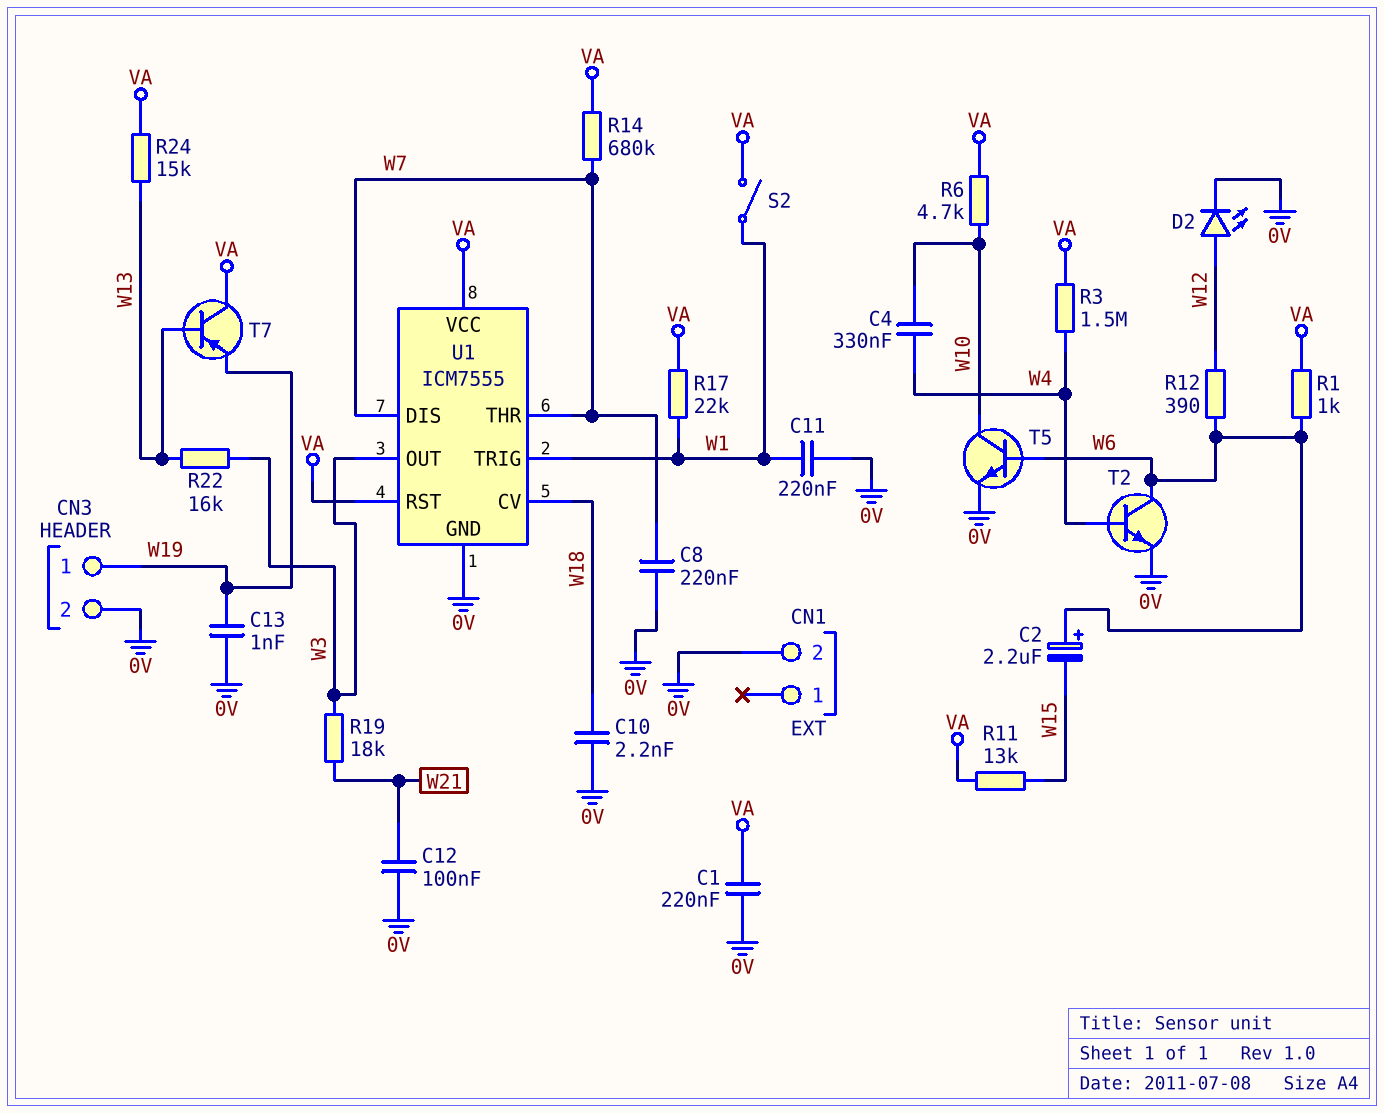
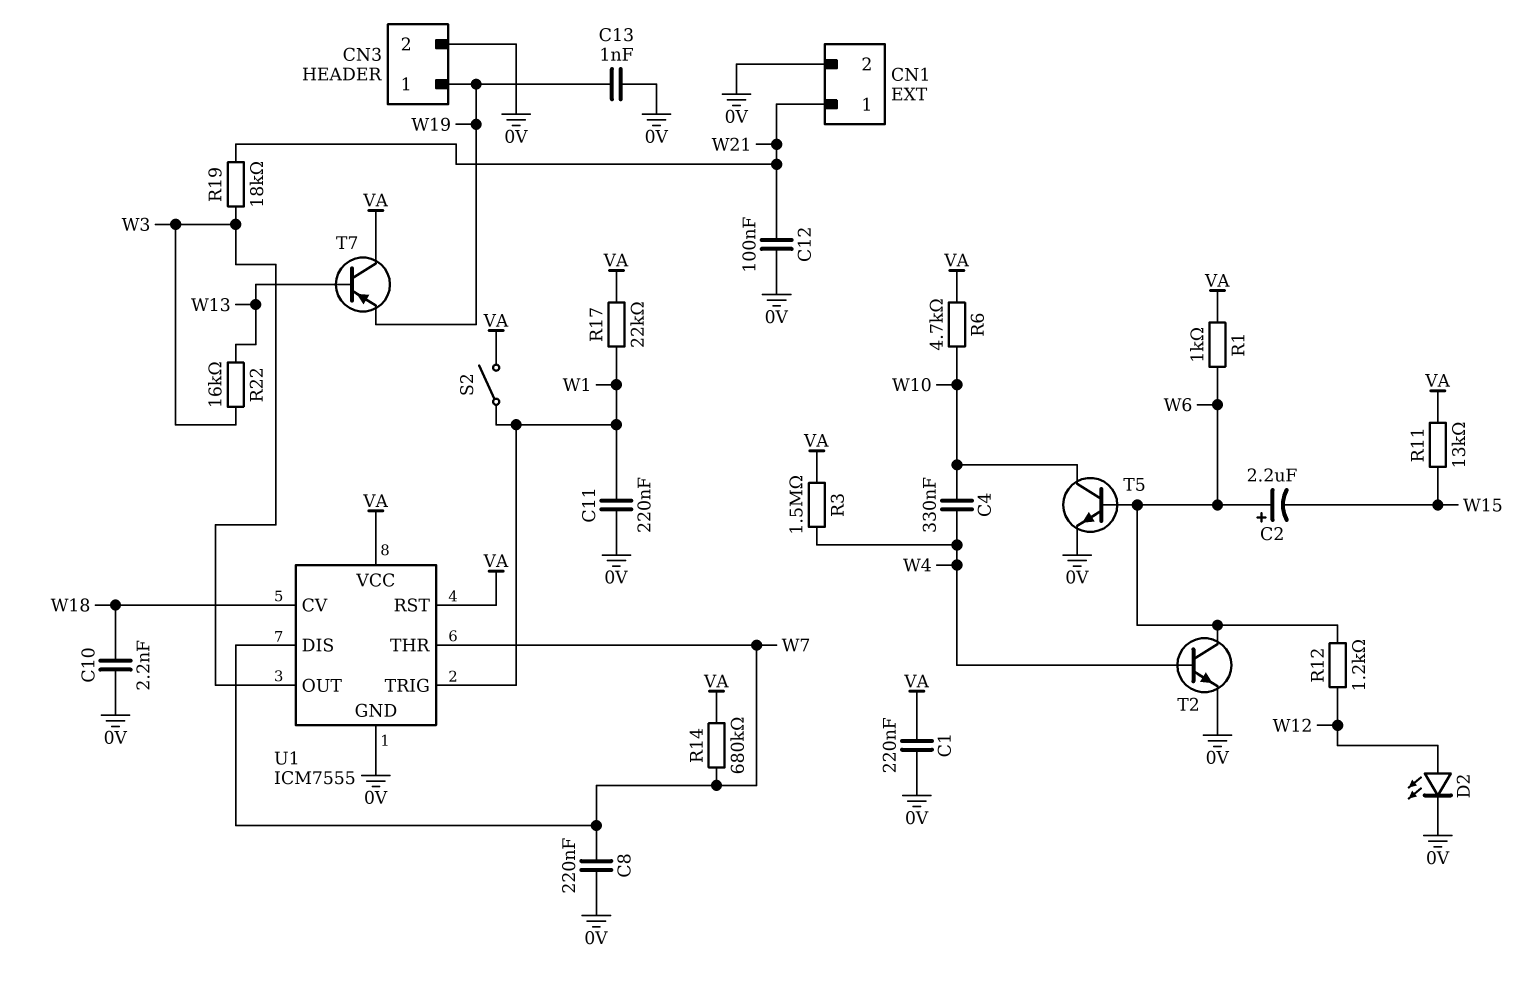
CN1 pin 1: none -> W21
R12: 390 (W6, W12) -> 1.2k (W6, W12)
R24: 15k (VA, W13) -> none

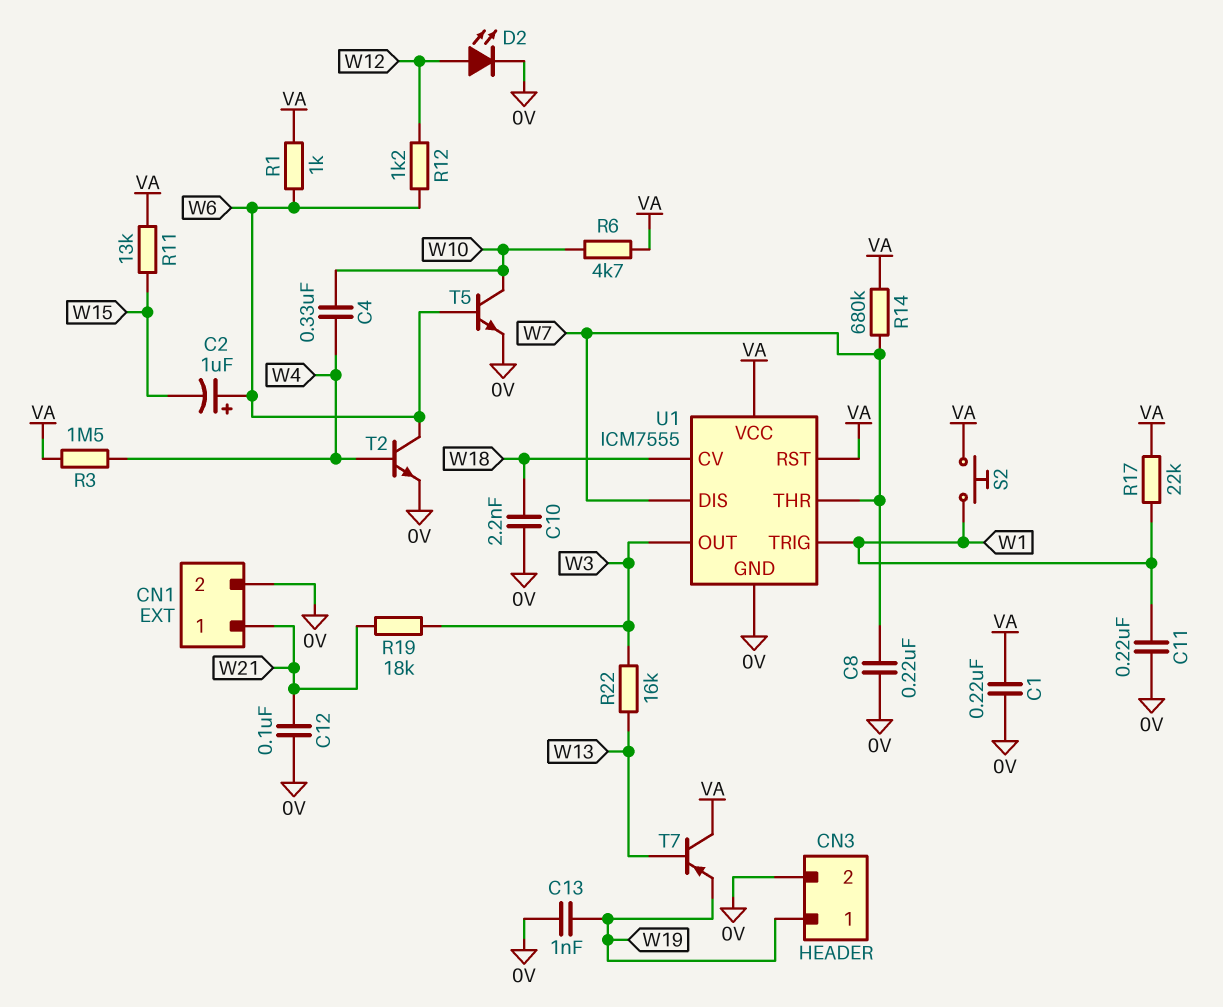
C2: 2.2uF (plus W6, minus W15) -> 1uF (plus W6, minus W15)
S2: switch (VA, W1) -> button (VA, W1)

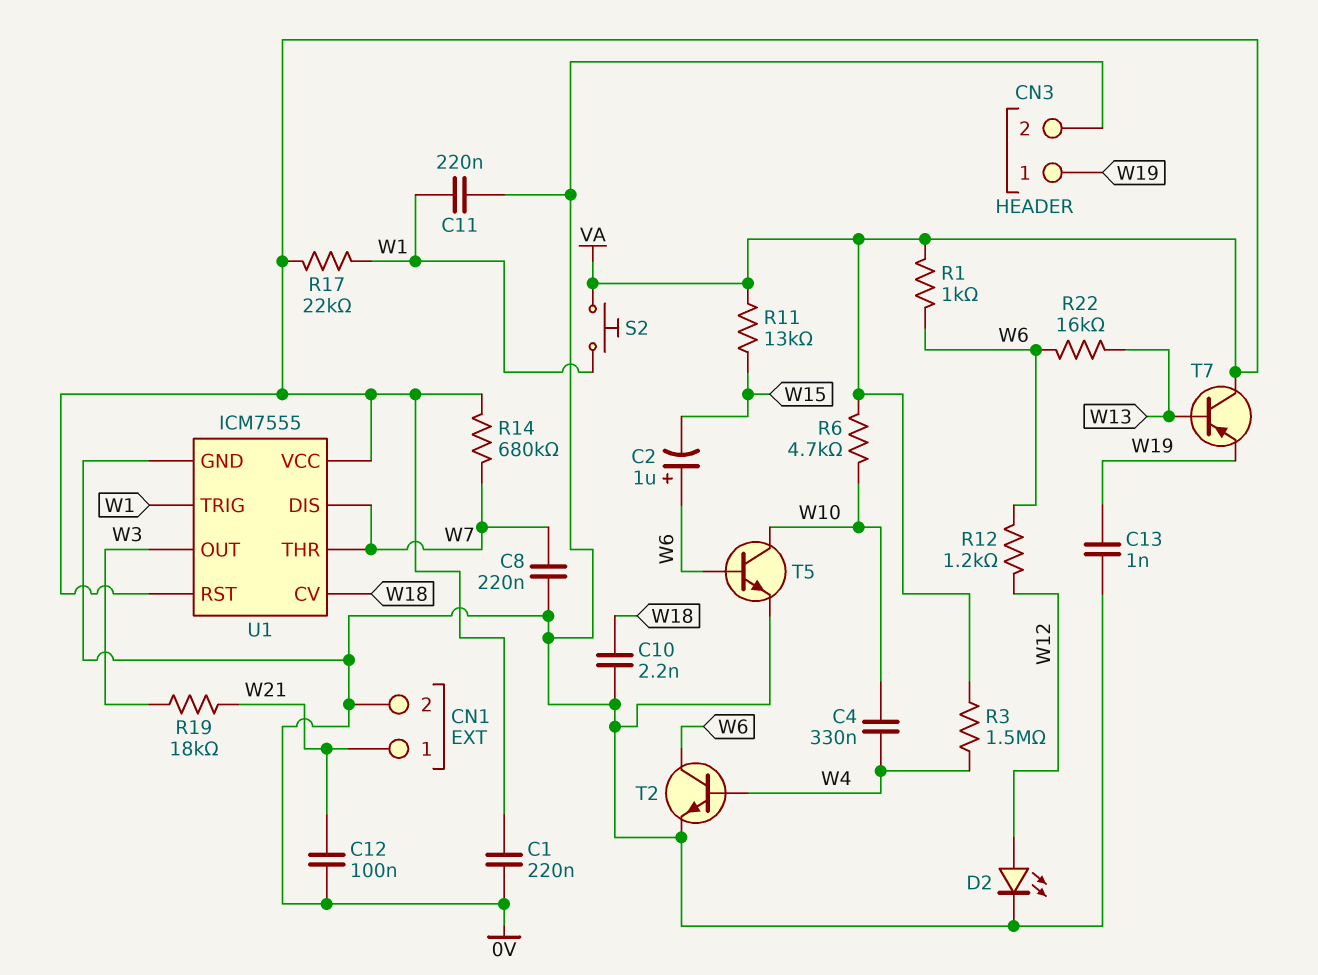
R22: 16k (W3, W13) -> 16k (W6, W13)

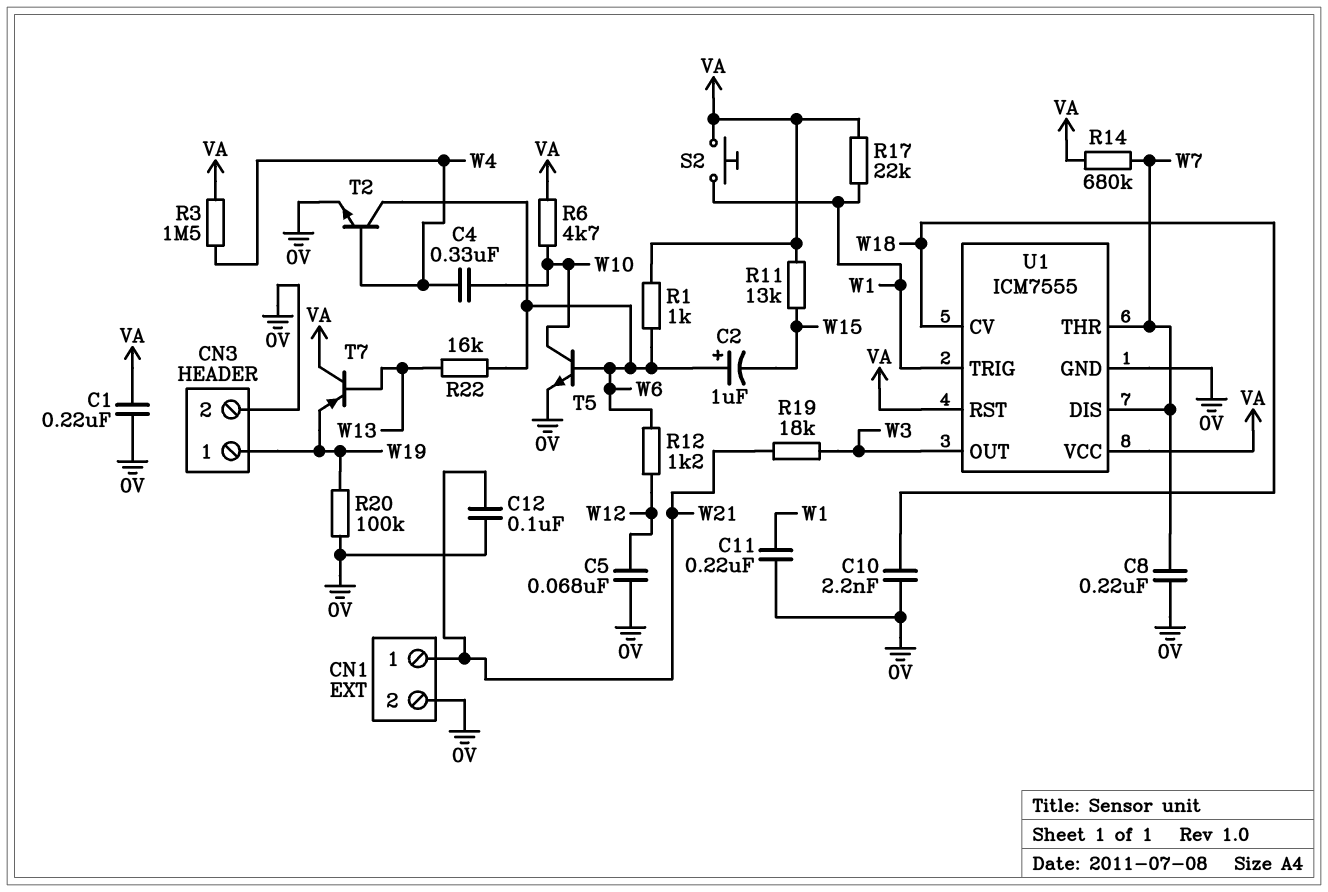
C5: none -> 68nF (0V, W12)
C13: 1nF (0V, W19) -> none
D2: LED (A W12, K 0V) -> none
R20: none -> 100k (0V, W19)

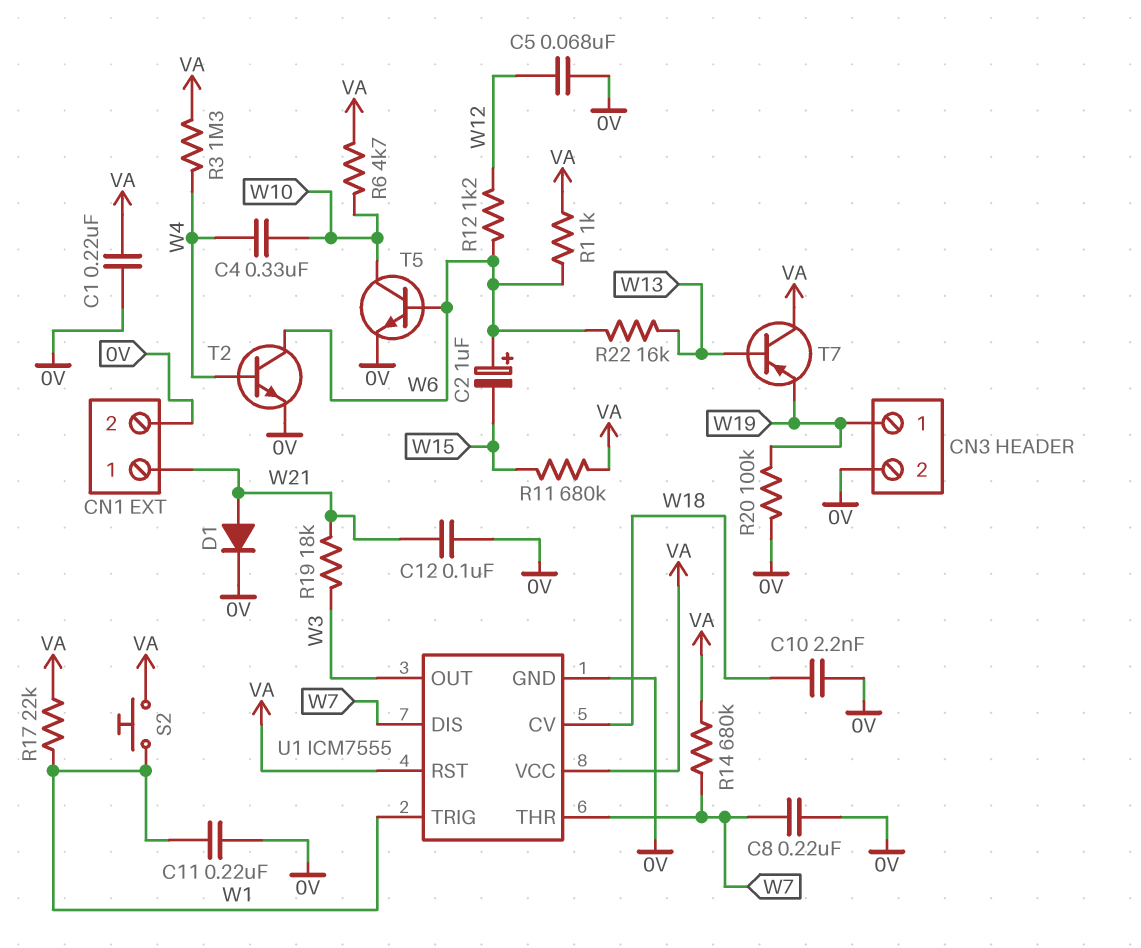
D1: none -> diode (A W21, K 0V)
R3: 1.5M (VA, W4) -> 1.3M (VA, W4)
R11: 13k (VA, W15) -> 680k (VA, W15)

